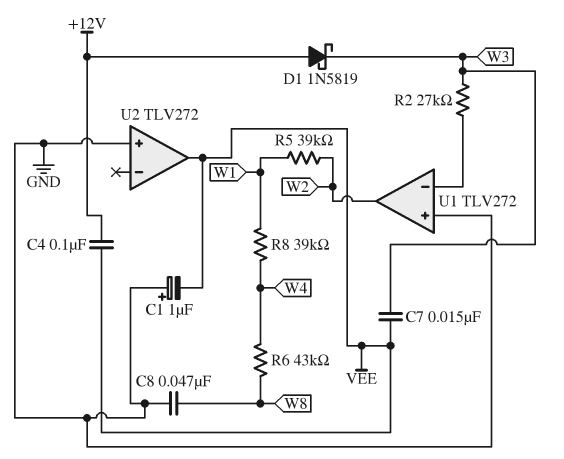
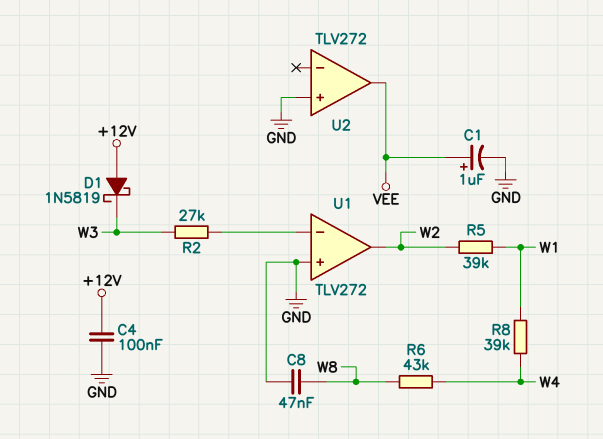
C1: 1uF (plus GND, minus VEE) -> 1uF (plus VEE, minus GND)
C4: 100nF (+12V, VEE) -> 100nF (+12V, GND)
C7: 15nF (VEE, W3) -> none

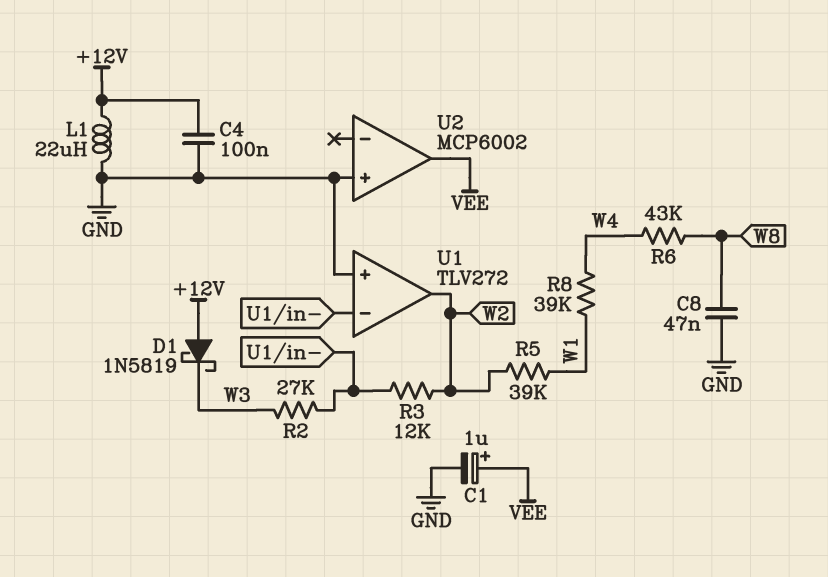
L1: none -> 22uH (+12V, GND)
R3: none -> 12k (U1/in-, W2)
U2: TLV272 -> MCP6002

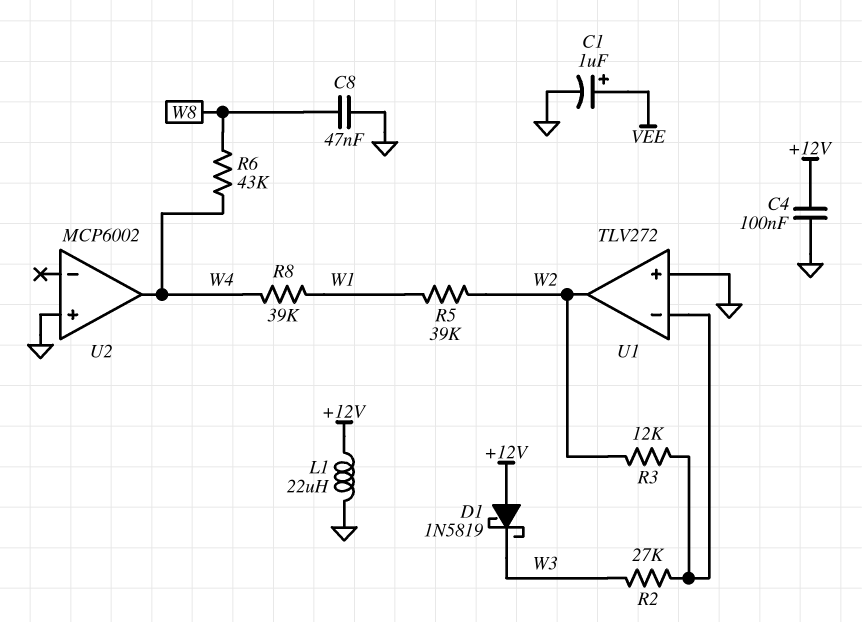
U2 pin out: VEE -> W4

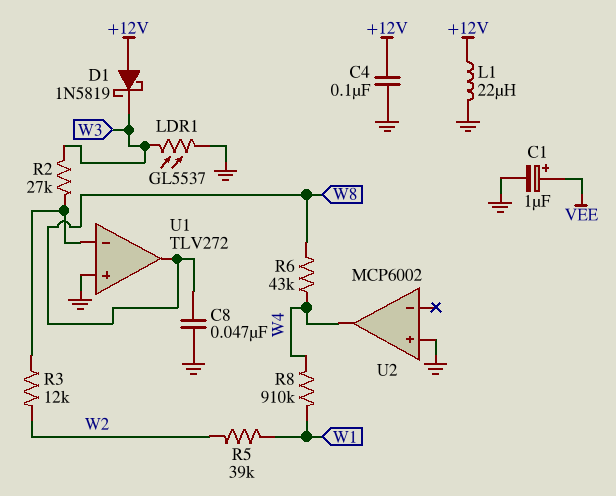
LDR1: none -> GL5537 (GND, W3)
R8: 39k (W1, W4) -> 910k (W1, W4)
U1 pin out: W2 -> W8

